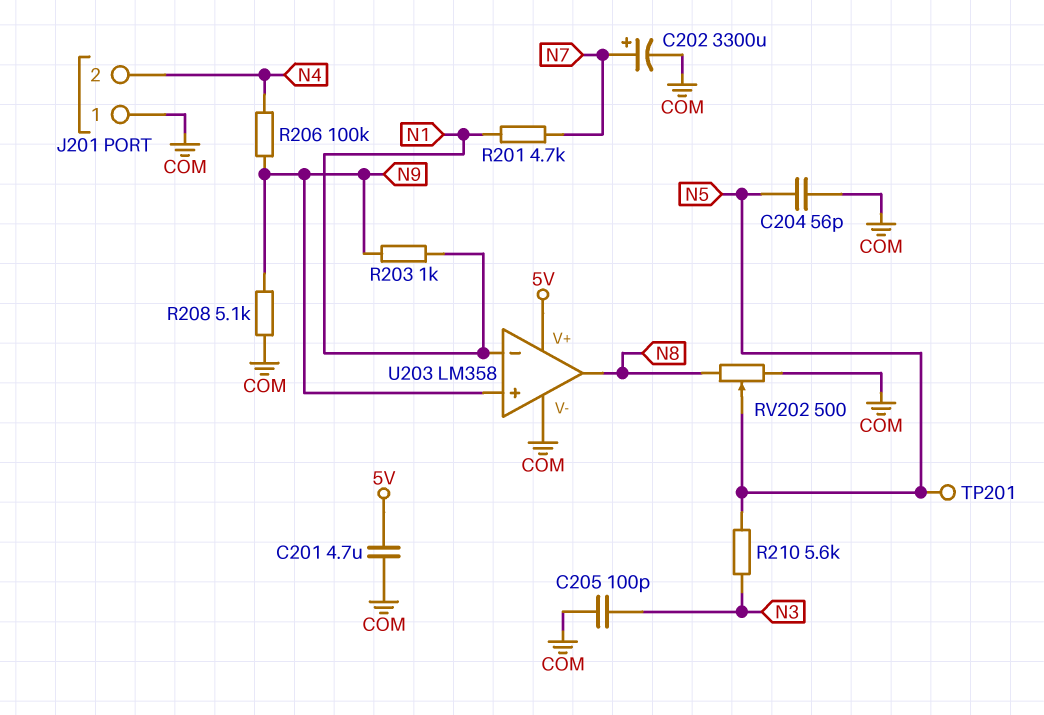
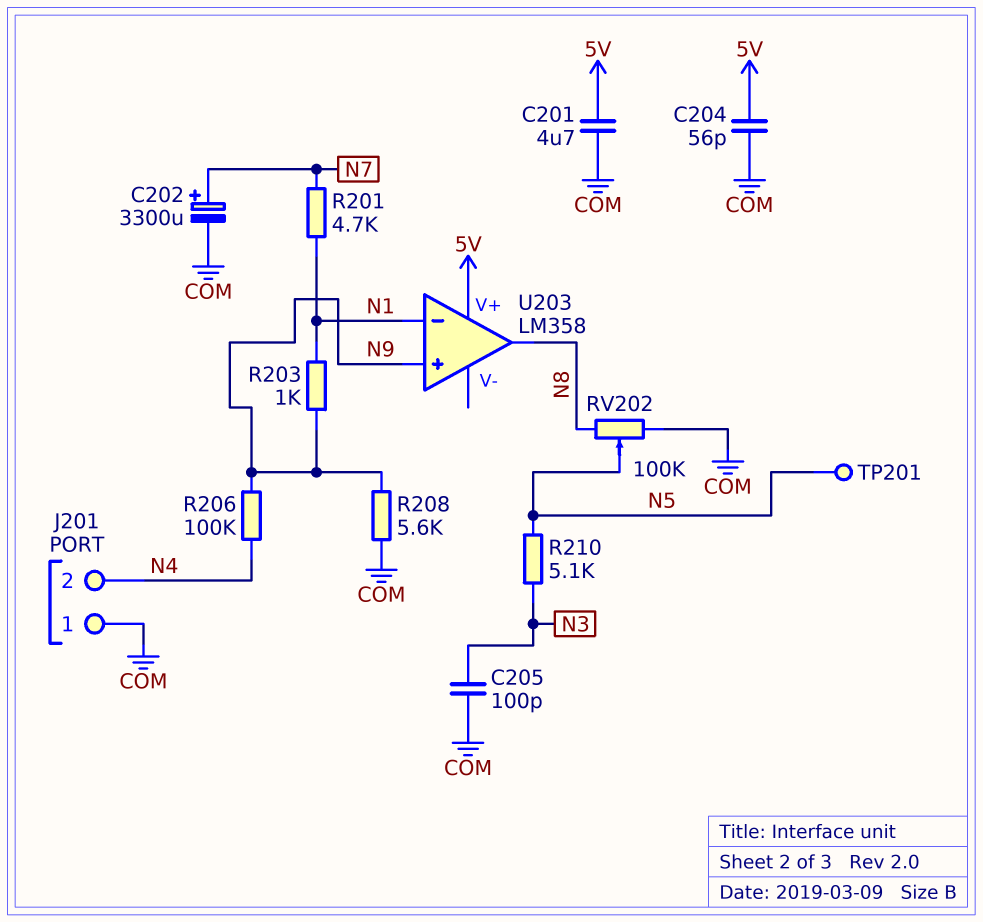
C204: 56pF (COM, N5) -> 56pF (5V, COM)
R208: 5.1k (COM, N9) -> 5.6k (COM, N9)
R210: 5.6k (N3, N5) -> 5.1k (N3, N5)
RV202: 500 (COM, N8, wiper N5) -> 100k (COM, N8, wiper N5)
U203 pin V-: COM -> none

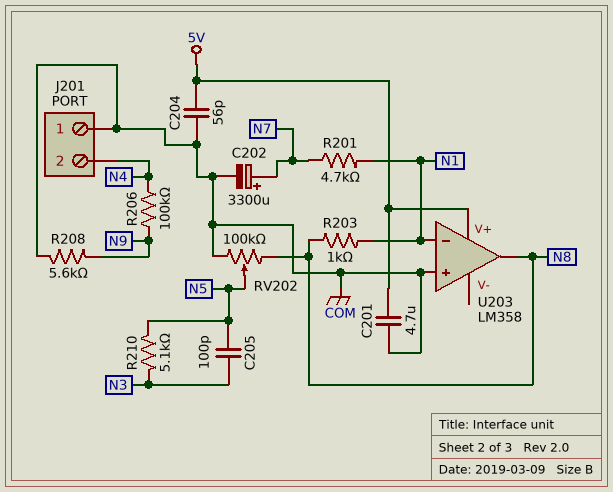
C205: 100pF (COM, N3) -> 100pF (N3, N5)
R203: 1k (N1, N9) -> 1k (N1, N8)
TP201: test point (N5) -> none
U203 pin in+: N9 -> COM

